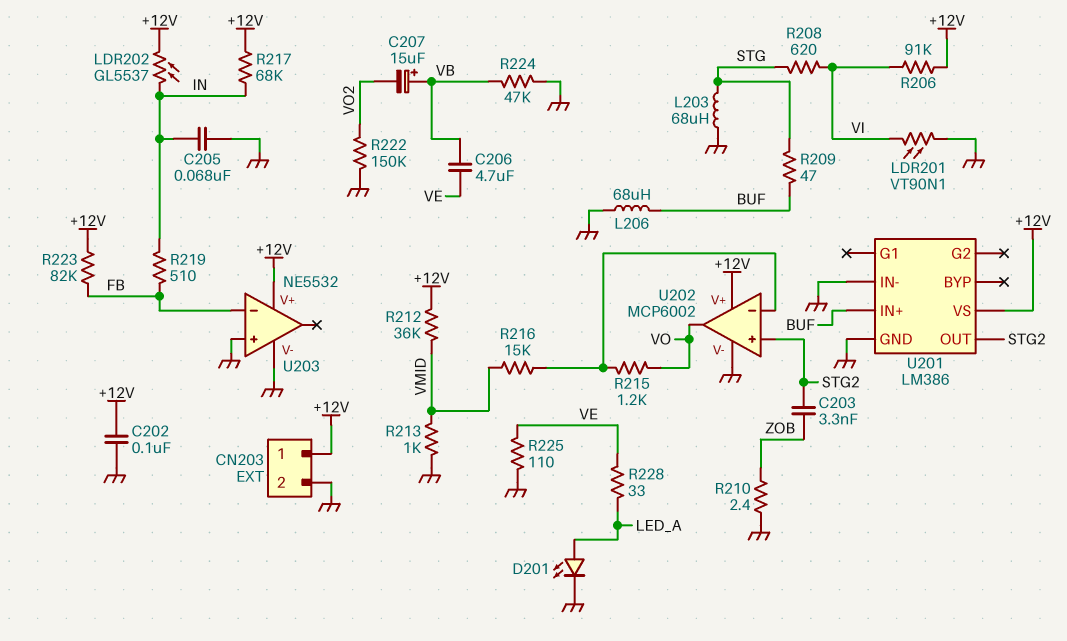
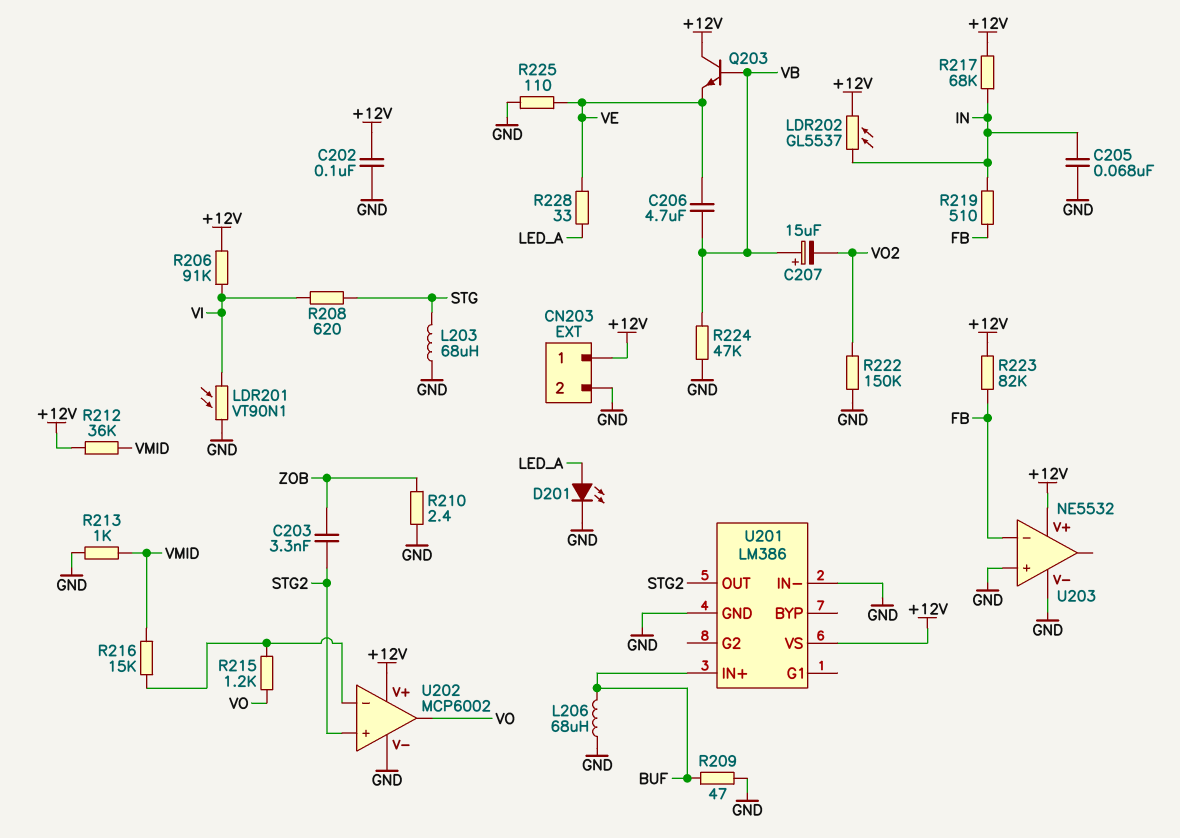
Q203: none -> NPN (B VB, C +12V, E VE)
R209: 47 (BUF, STG) -> 47 (BUF, GND)

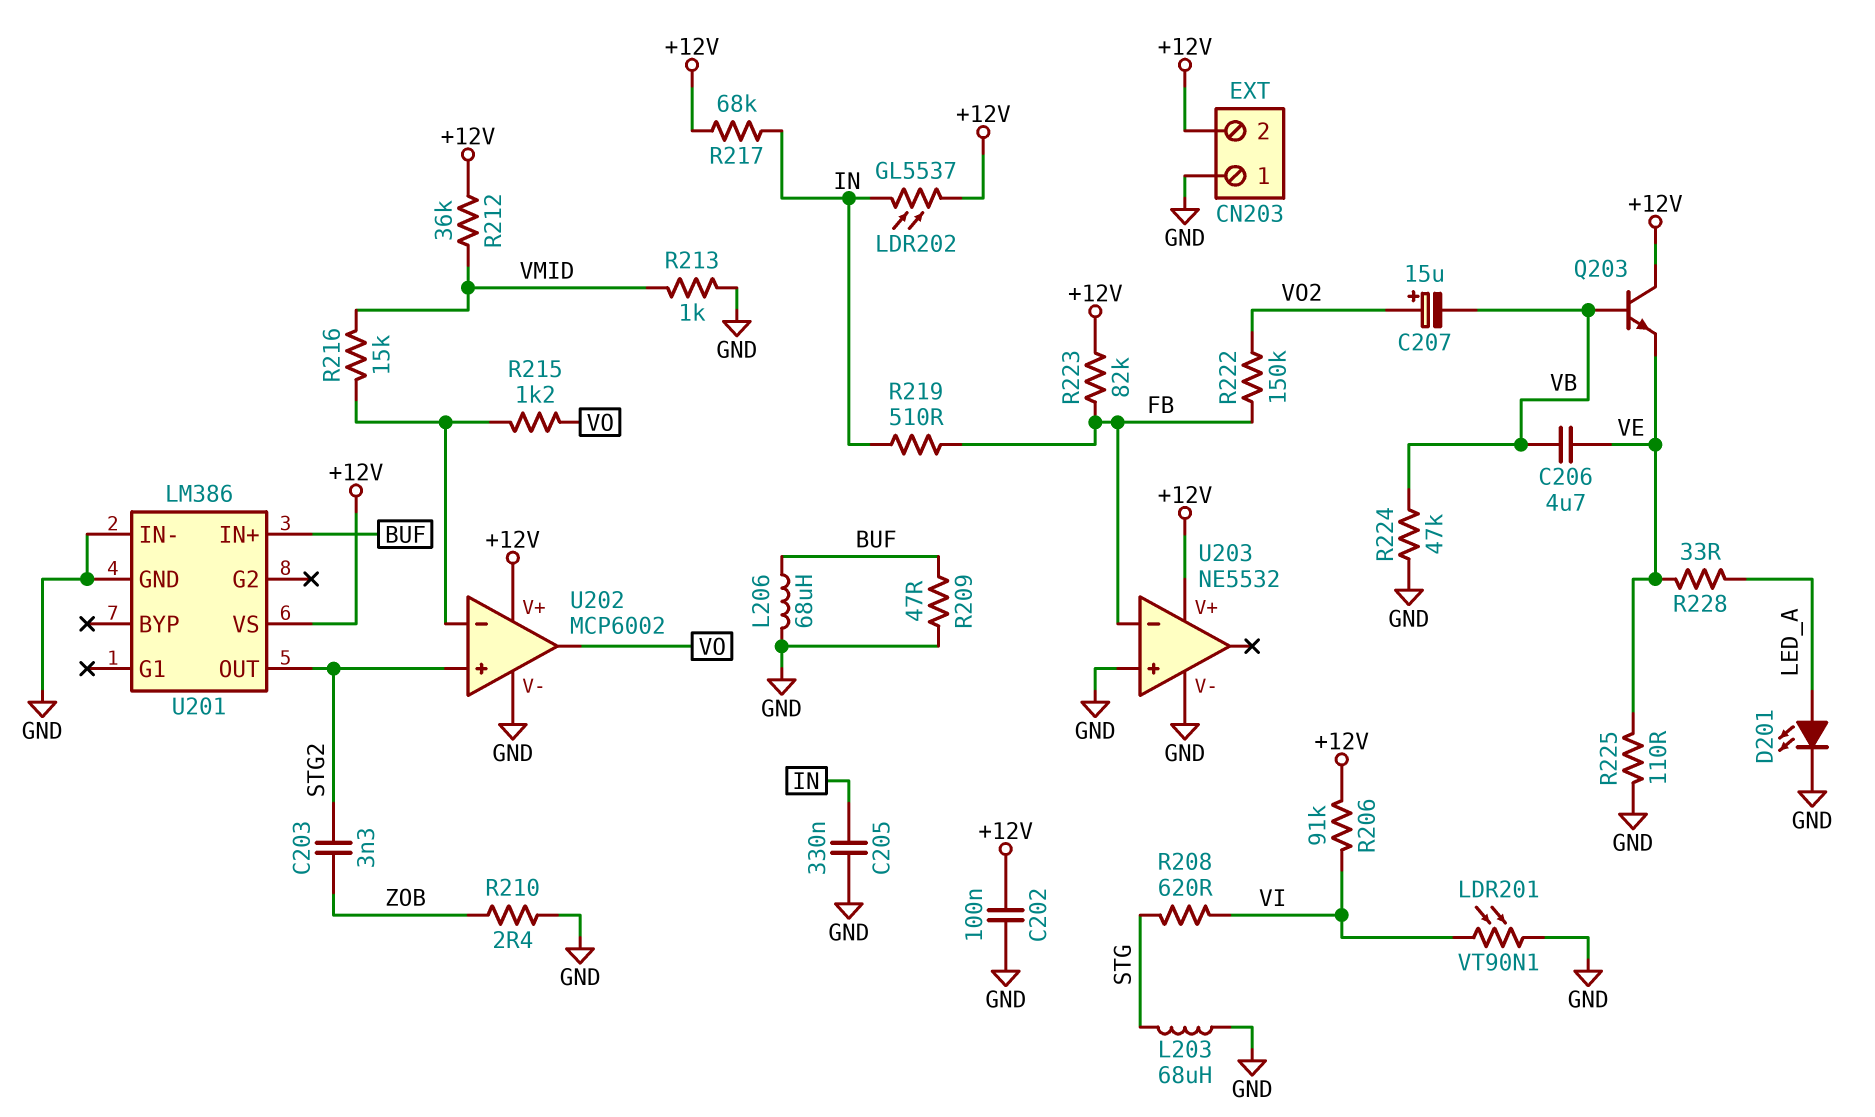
C205: 68nF (GND, IN) -> 330nF (GND, IN)
C207: 15uF (plus VB, minus VO2) -> 15uF (plus VO2, minus VB)
CN203 pin 1: +12V -> GND
CN203 pin 2: GND -> +12V
R222: 150k (GND, VO2) -> 150k (FB, VO2)

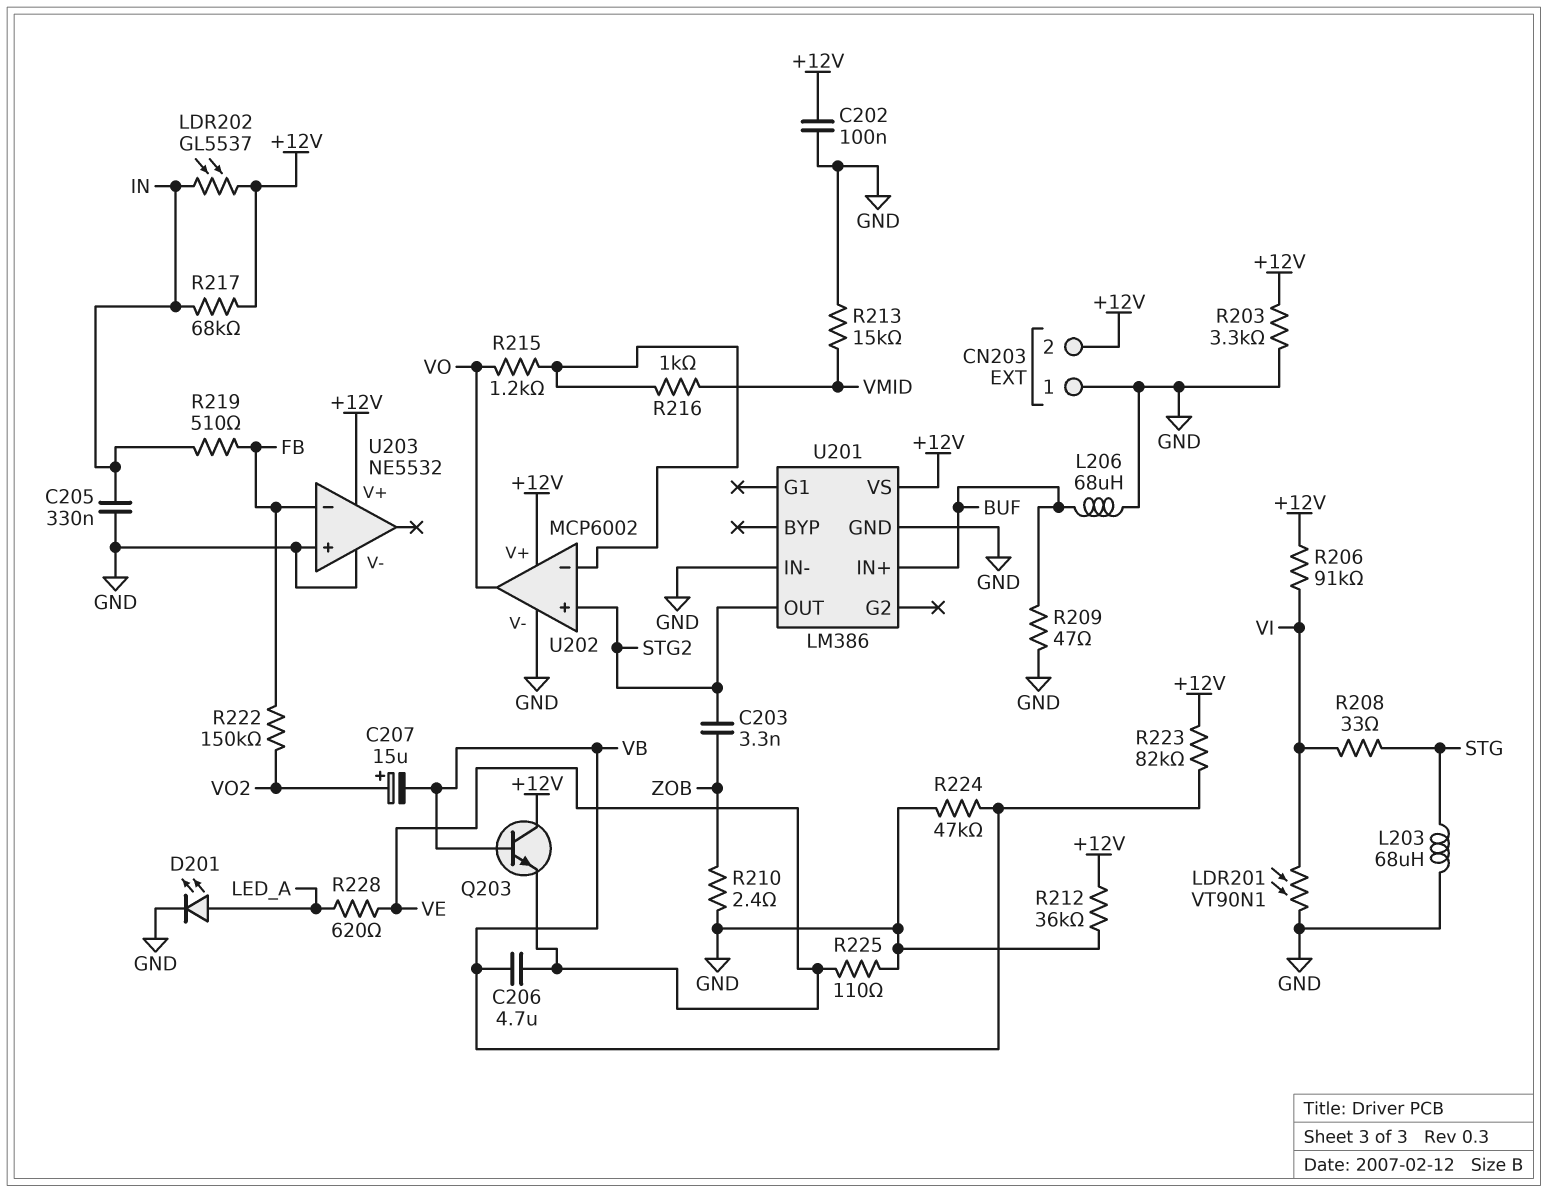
R203: none -> 3.3k (+12V, GND)
R208: 620 (STG, VI) -> 33 (STG, VI)
R212: 36k (+12V, VMID) -> 36k (+12V, GND)
R213: 1k (GND, VMID) -> 15k (GND, VMID)
R216: 15k (U202/in-, VMID) -> 1k (U202/in-, VMID)
R223: 82k (+12V, FB) -> 82k (+12V, VB)
R228: 33 (LED_A, VE) -> 620 (LED_A, VE)

